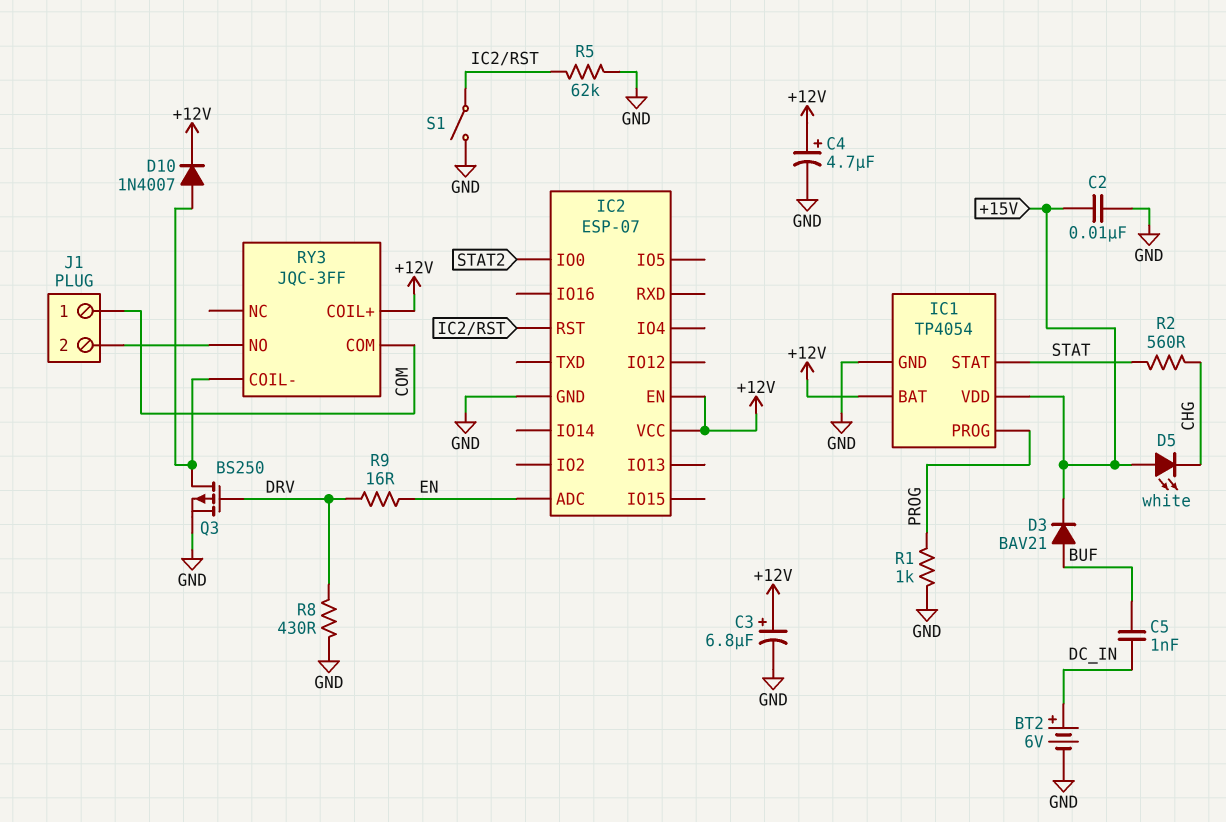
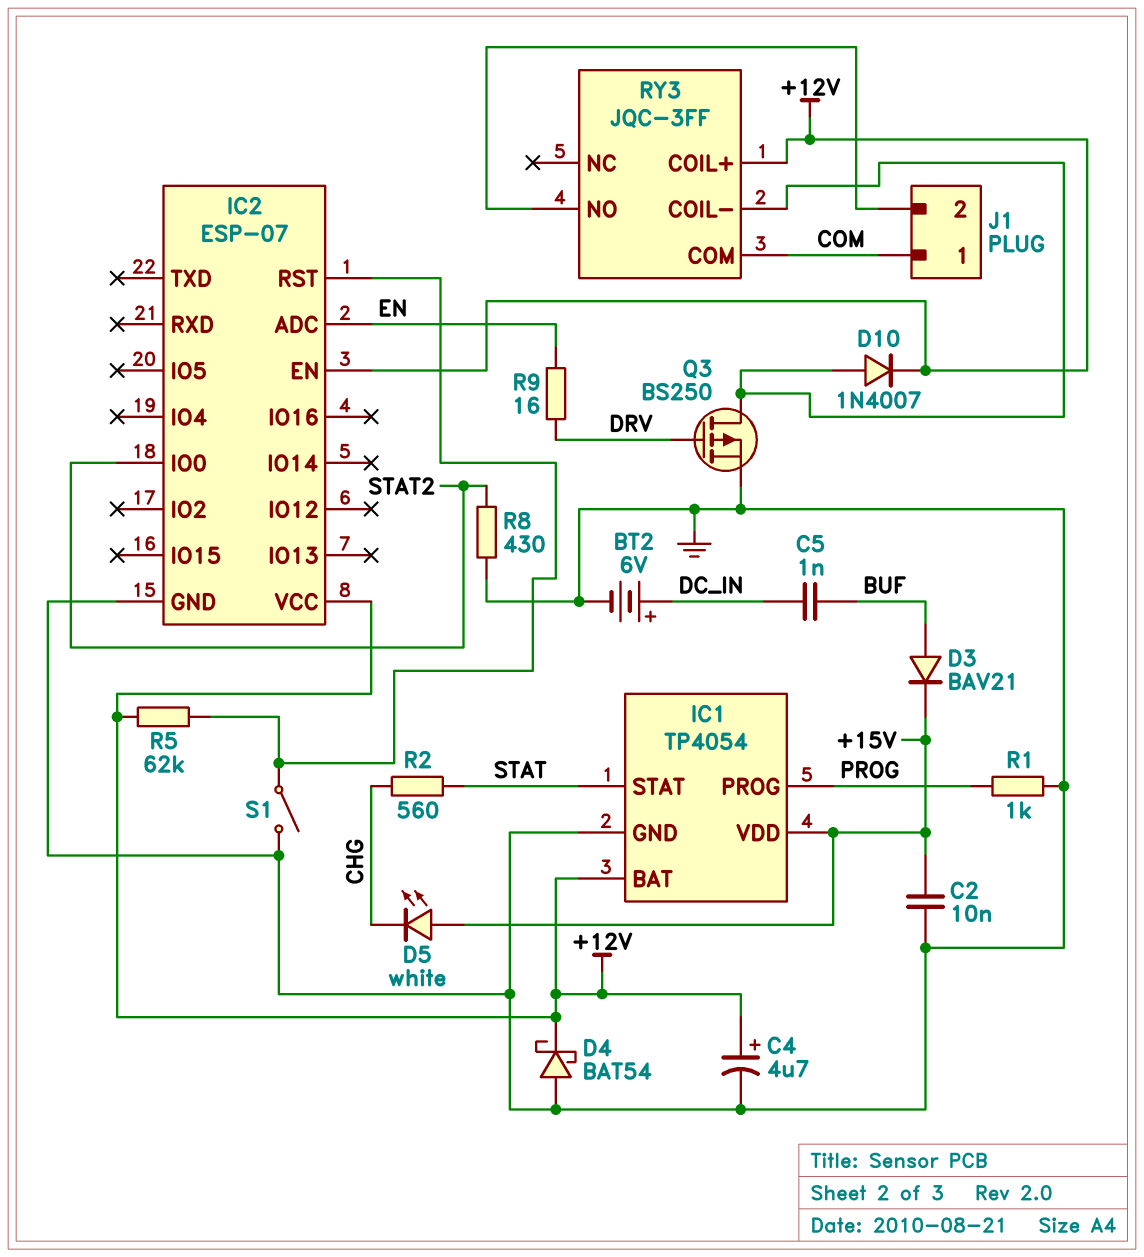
C3: 6.8uF (plus +12V, minus GND) -> none
D4: none -> schottky BAT54 (A GND, K +12V)
R5: 62k (GND, IC2/RST) -> 62k (+12V, IC2/RST)
R8: 430 (DRV, GND) -> 430 (GND, STAT2)

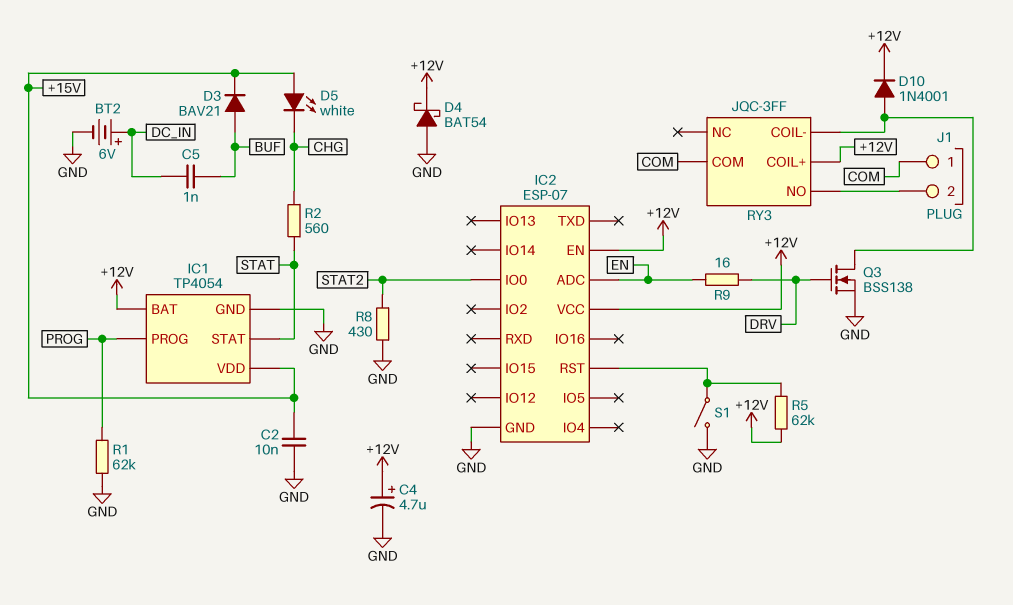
D10: diode 1N4007 (A RY3/COIL-, K +12V) -> diode 1N4001 (A RY3/COIL-, K +12V)
Q3: PMOS BS250 (G DRV, D RY3/COIL-, S GND) -> NMOS BSS138 (G DRV, D RY3/COIL-, S GND)
R1: 1k (GND, PROG) -> 62k (GND, PROG)

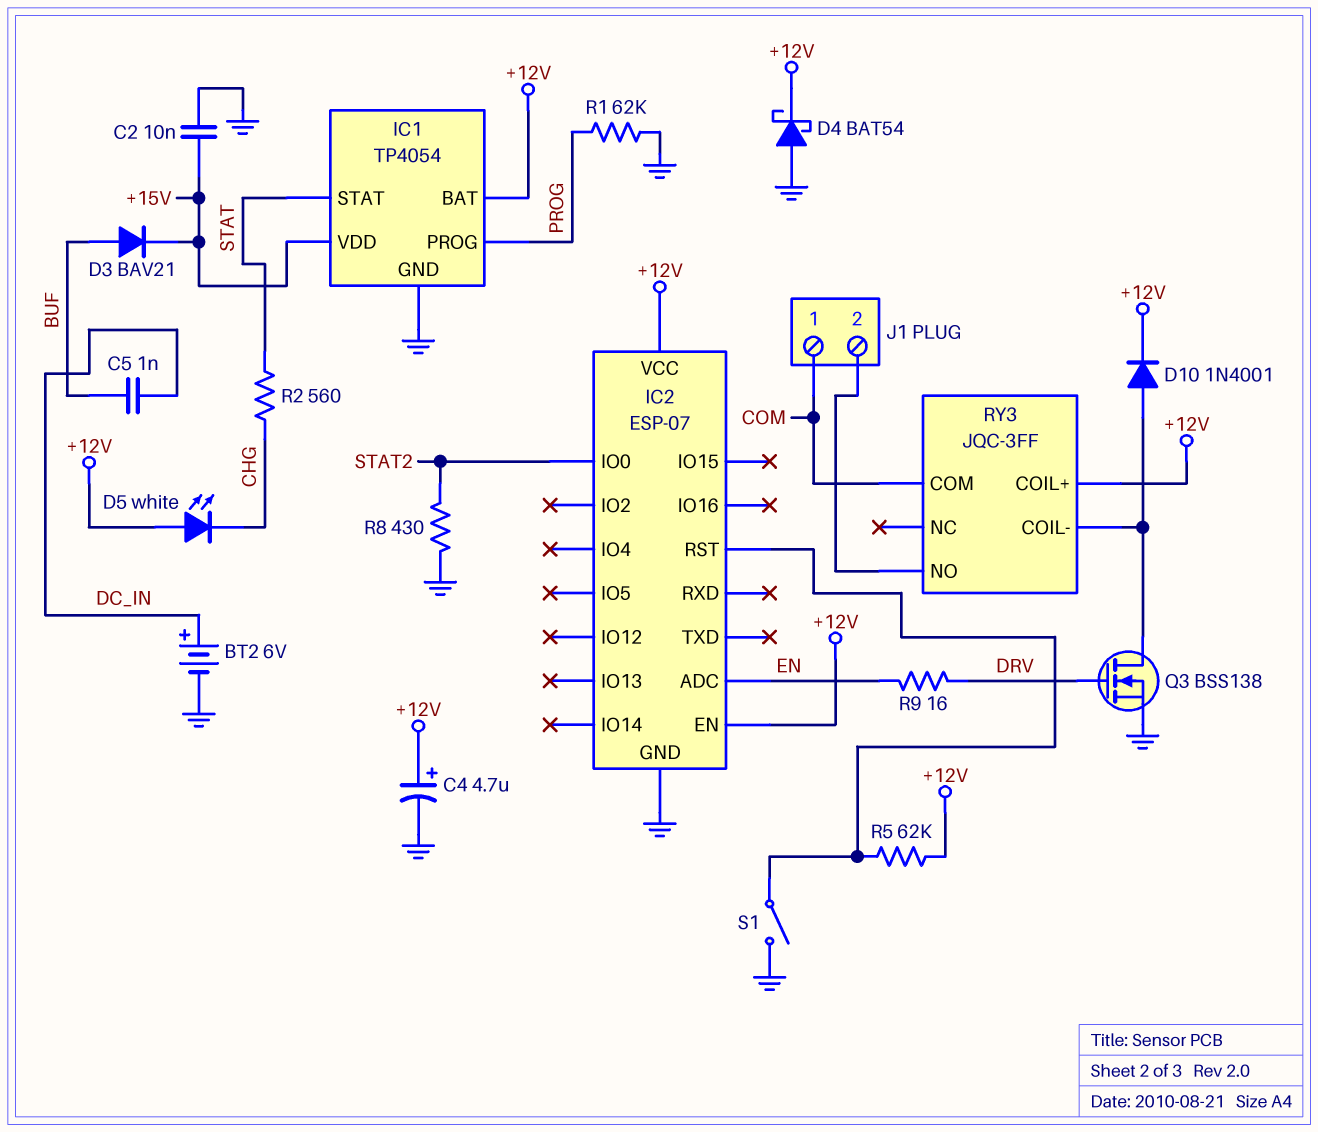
D5: LED white (A +15V, K CHG) -> LED white (A +12V, K CHG)

